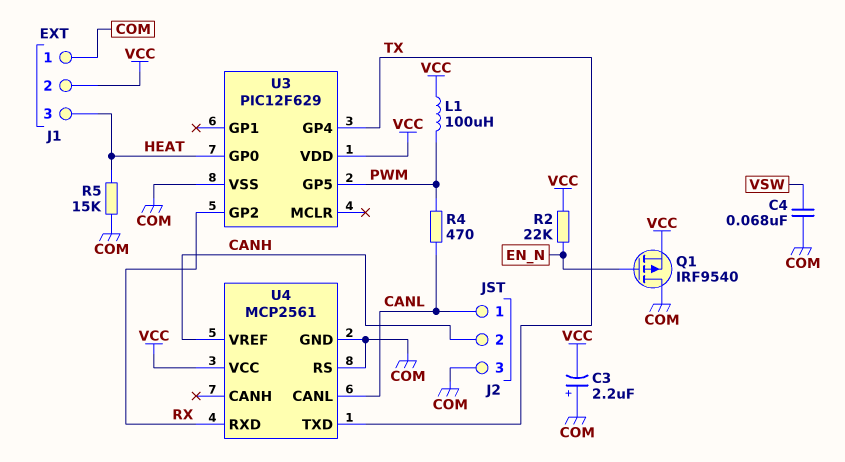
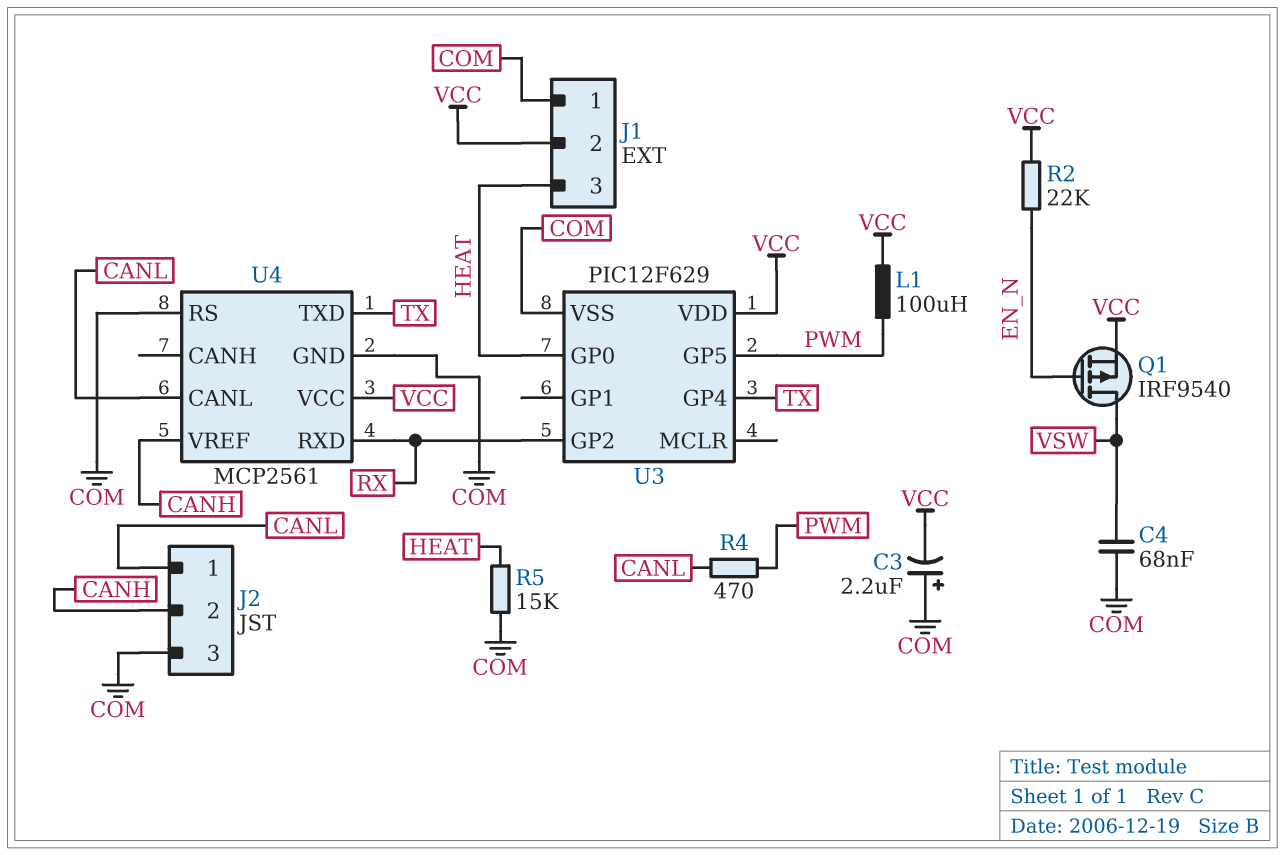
Q1: PMOS IRF9540 (G EN_N, D COM, S VCC) -> PMOS IRF9540 (G EN_N, D VSW, S VCC)

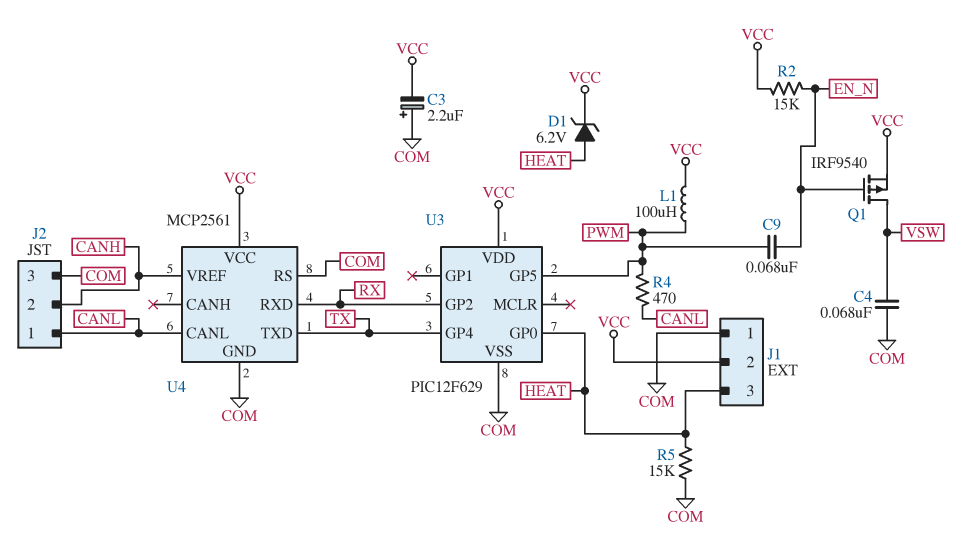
C9: none -> 68nF (EN_N, PWM)
D1: none -> zener 6.2V (A HEAT, K VCC)
R2: 22k (EN_N, VCC) -> 15k (EN_N, VCC)

